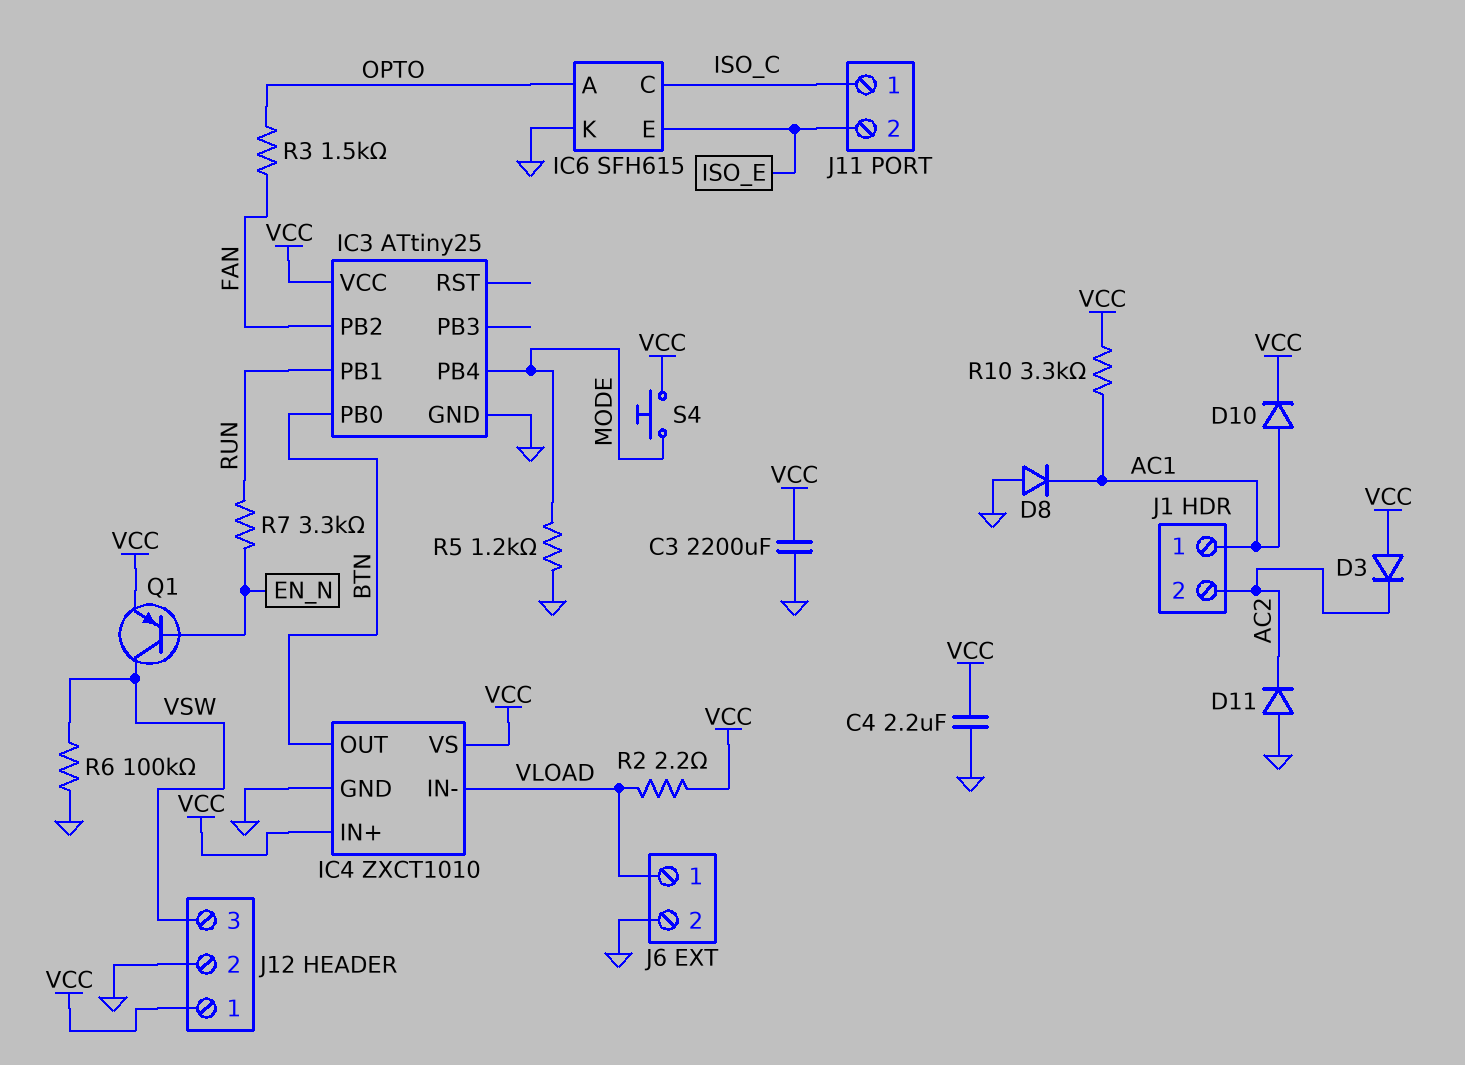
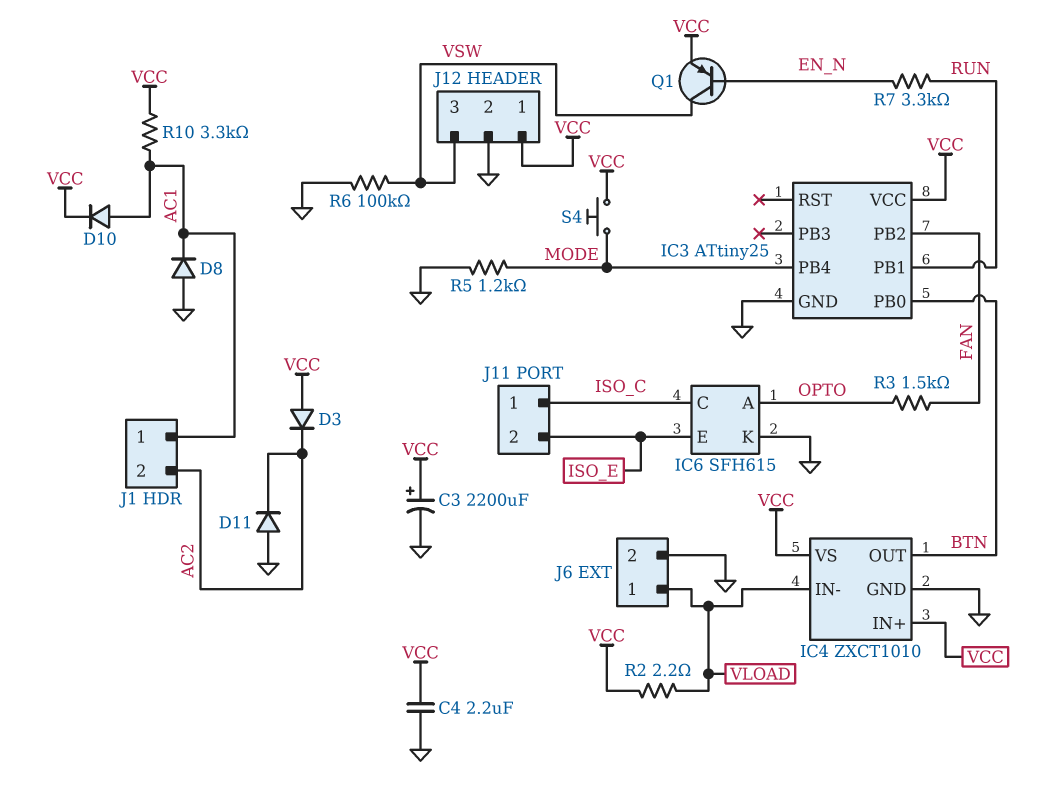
C3: 2200uF (GND, VCC) -> 2200uF (plus VCC, minus GND)

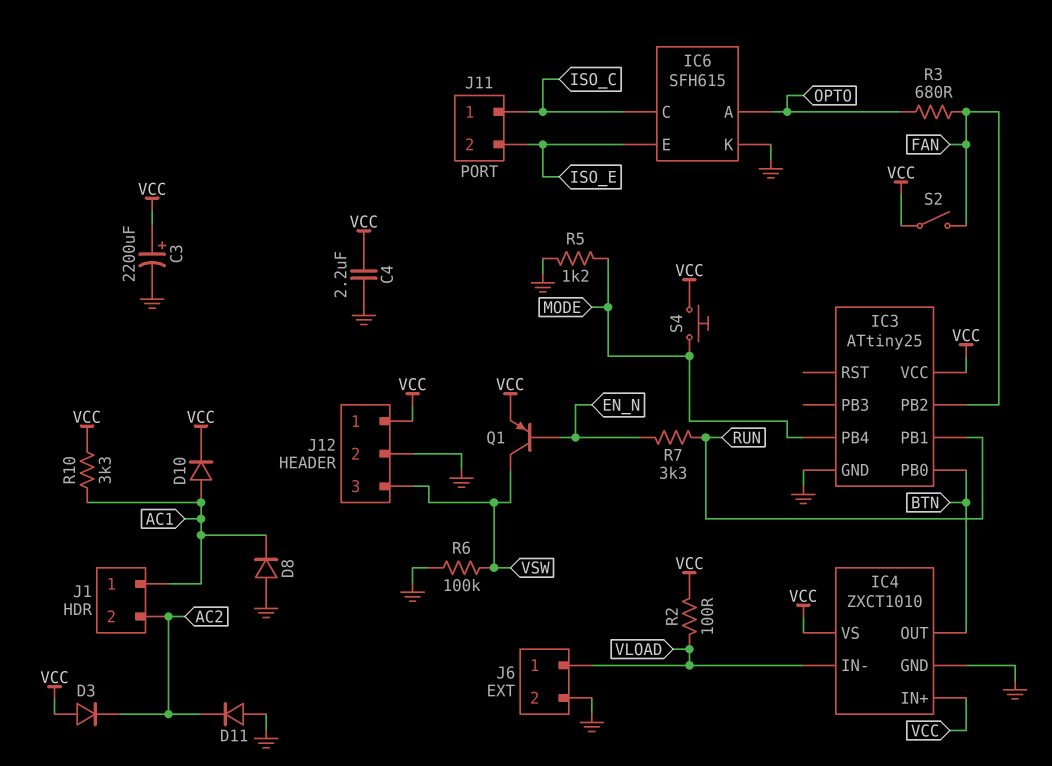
R2: 2.2 (VCC, VLOAD) -> 100 (VCC, VLOAD)
R3: 1.5k (FAN, OPTO) -> 680 (FAN, OPTO)
S2: none -> switch (FAN, VCC)

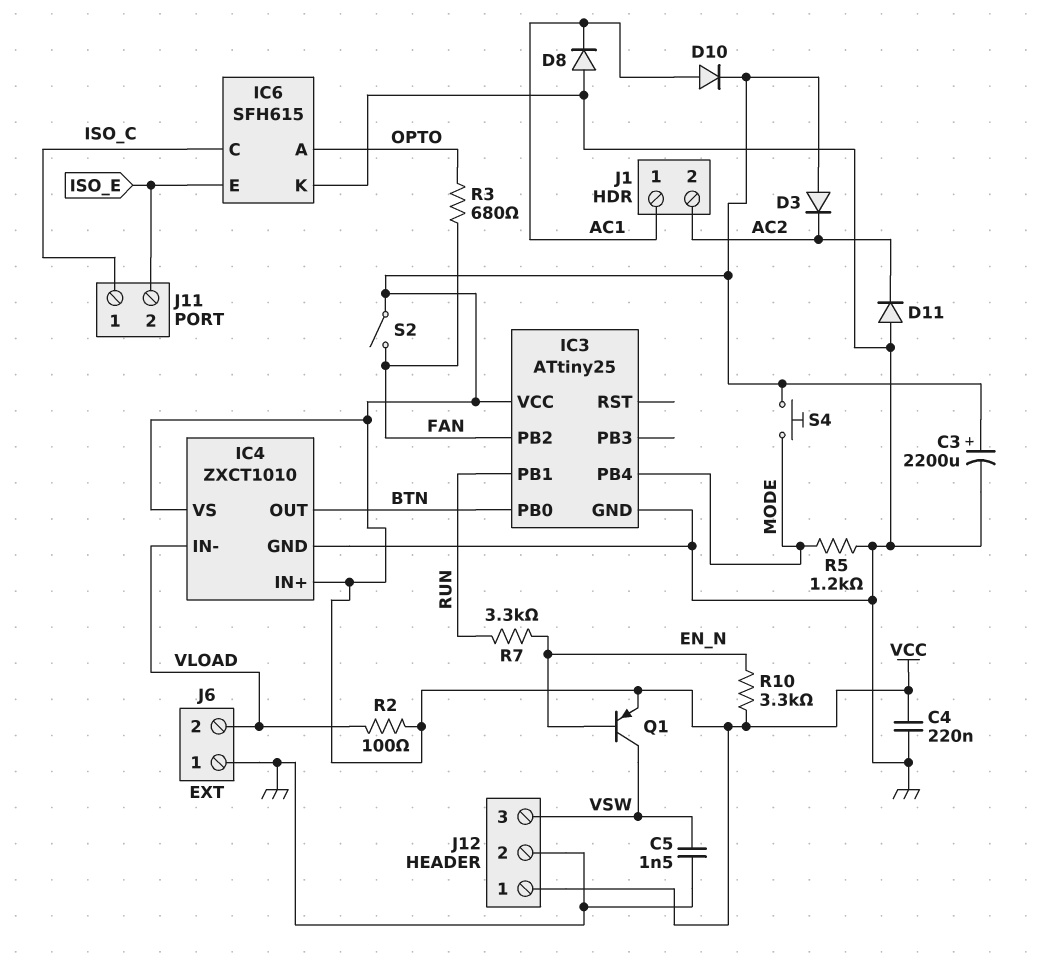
C4: 2.2uF (GND, VCC) -> 220nF (GND, VCC)
C5: none -> 1.5nF (GND, VSW)
J6 pin 1: VLOAD -> GND
J6 pin 2: GND -> VLOAD
R6: 100k (GND, VSW) -> none
R10: 3.3k (AC1, VCC) -> 3.3k (EN_N, VCC)

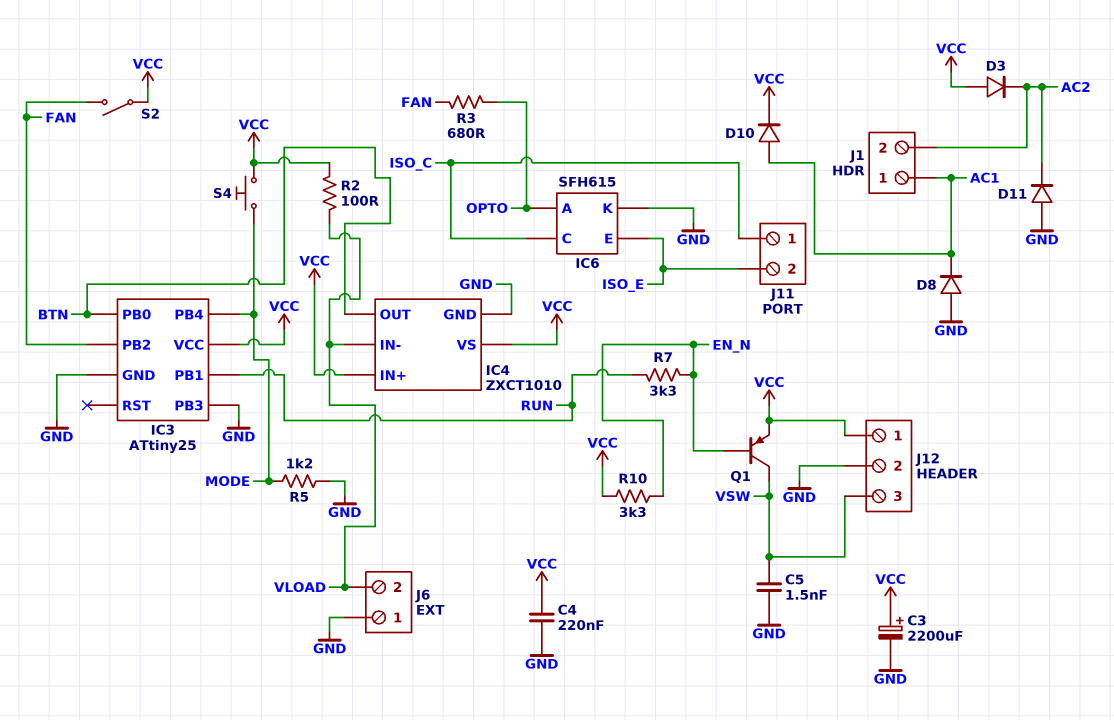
IC3 pin PB3: none -> GND

